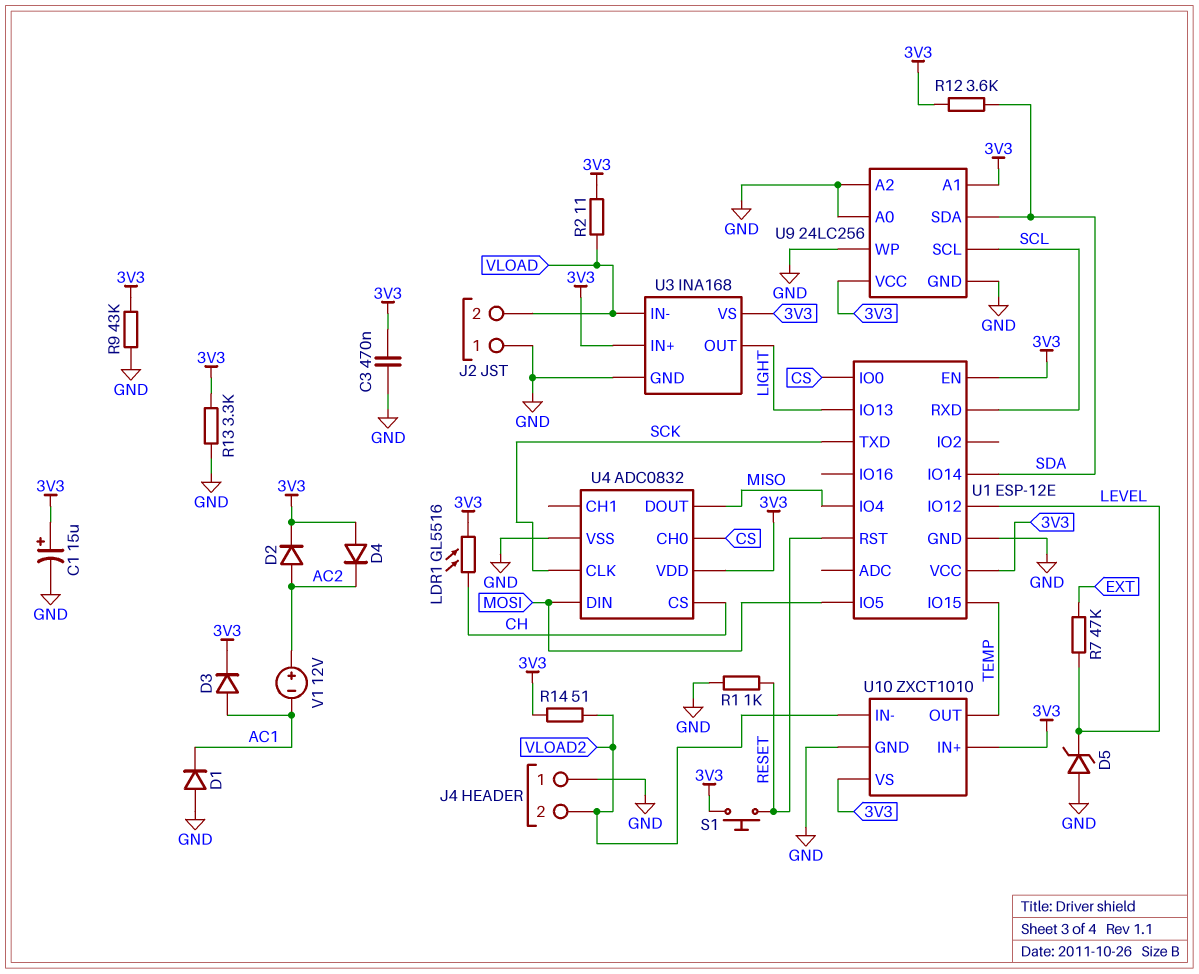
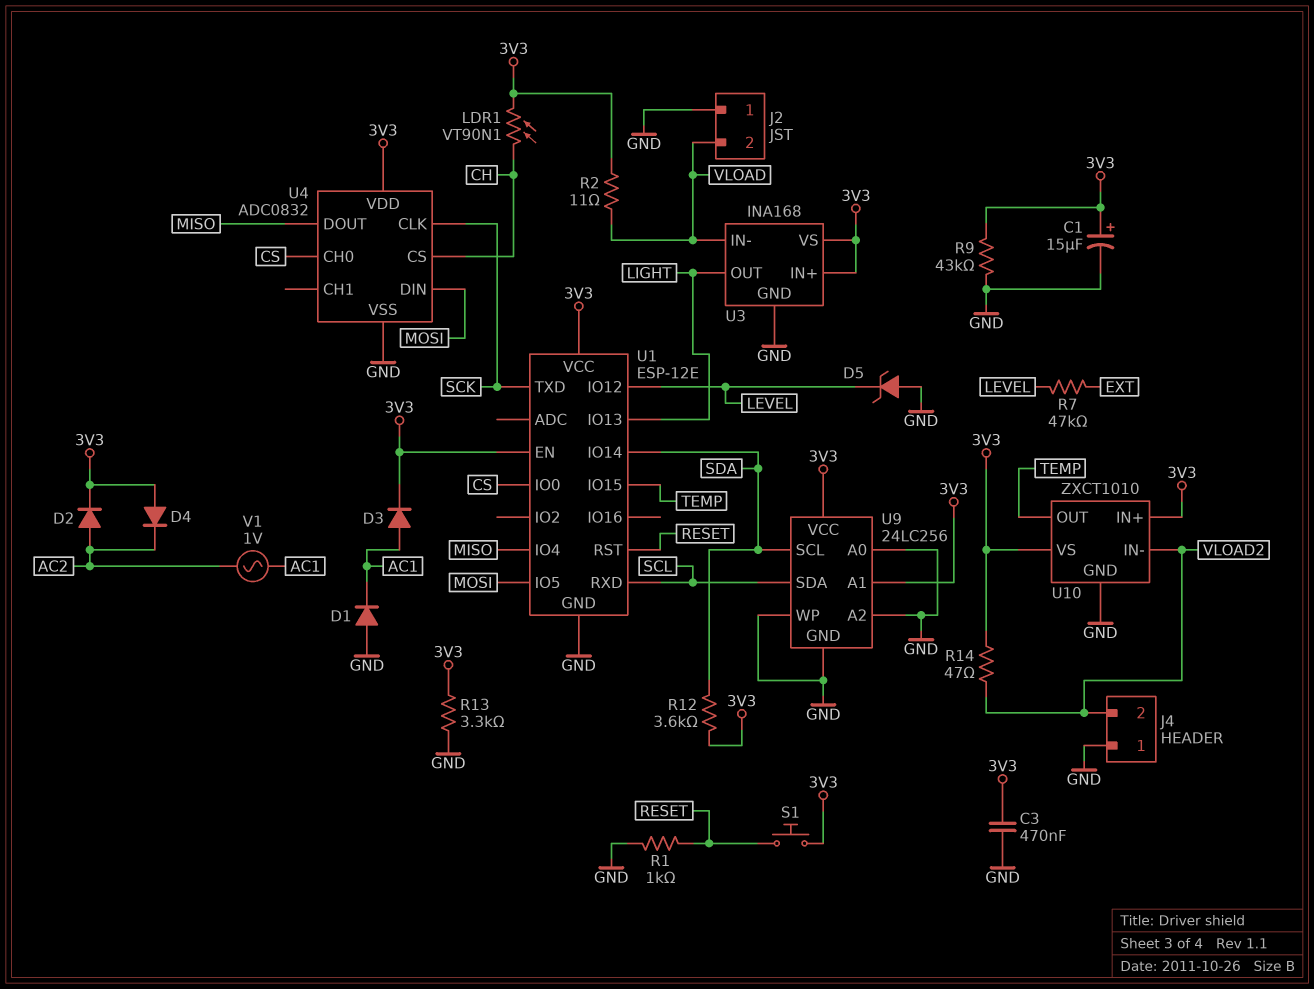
LDR1: GL5516 (3V3, CH) -> VT90N1 (3V3, CH)
R14: 51 (3V3, VLOAD2) -> 47 (3V3, VLOAD2)
U9 pin SCL: SCL -> SDA
U9 pin SDA: SDA -> SCL
V1: 12V (plus AC2, minus AC1) -> AC 1V (AC1, AC2)

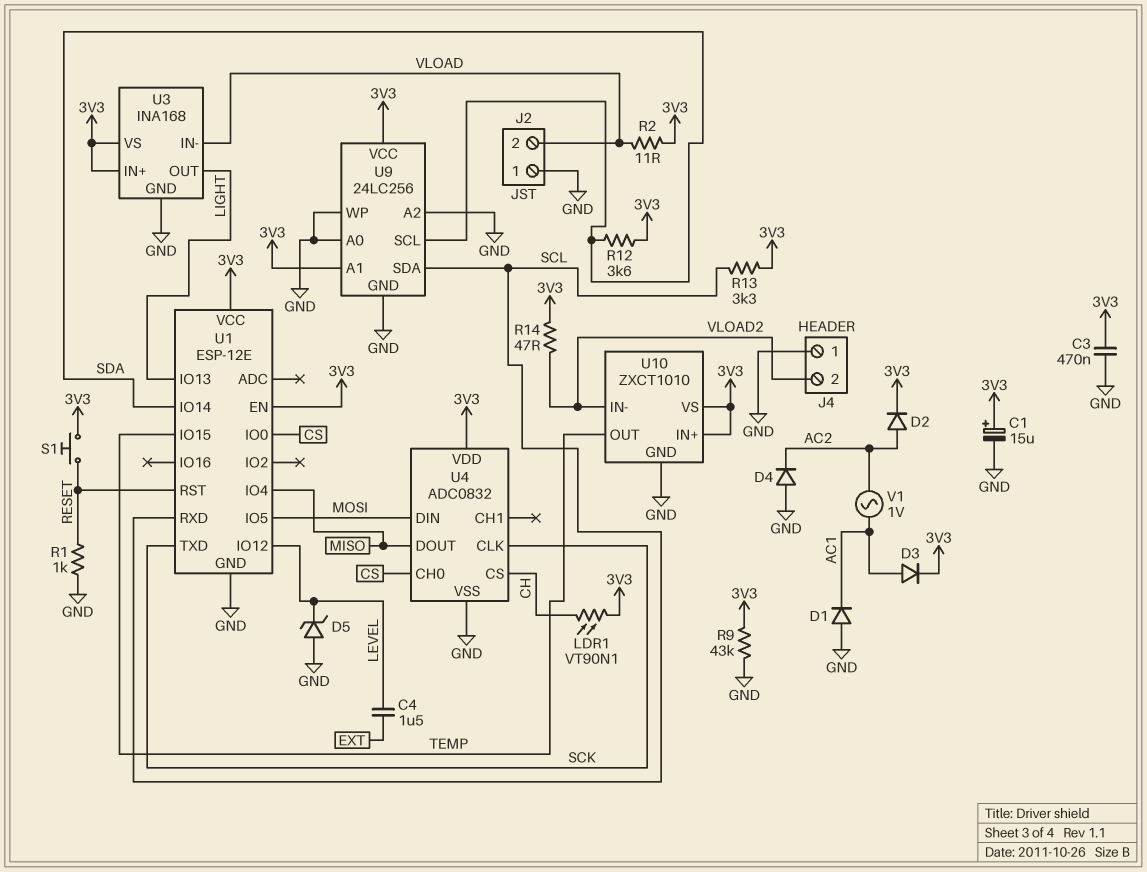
C4: none -> 1.5uF (EXT, LEVEL)
D4: diode (A 3V3, K AC2) -> diode (A GND, K AC2)
R7: 47k (EXT, LEVEL) -> none
R13: 3.3k (3V3, GND) -> 3.3k (3V3, SCL)

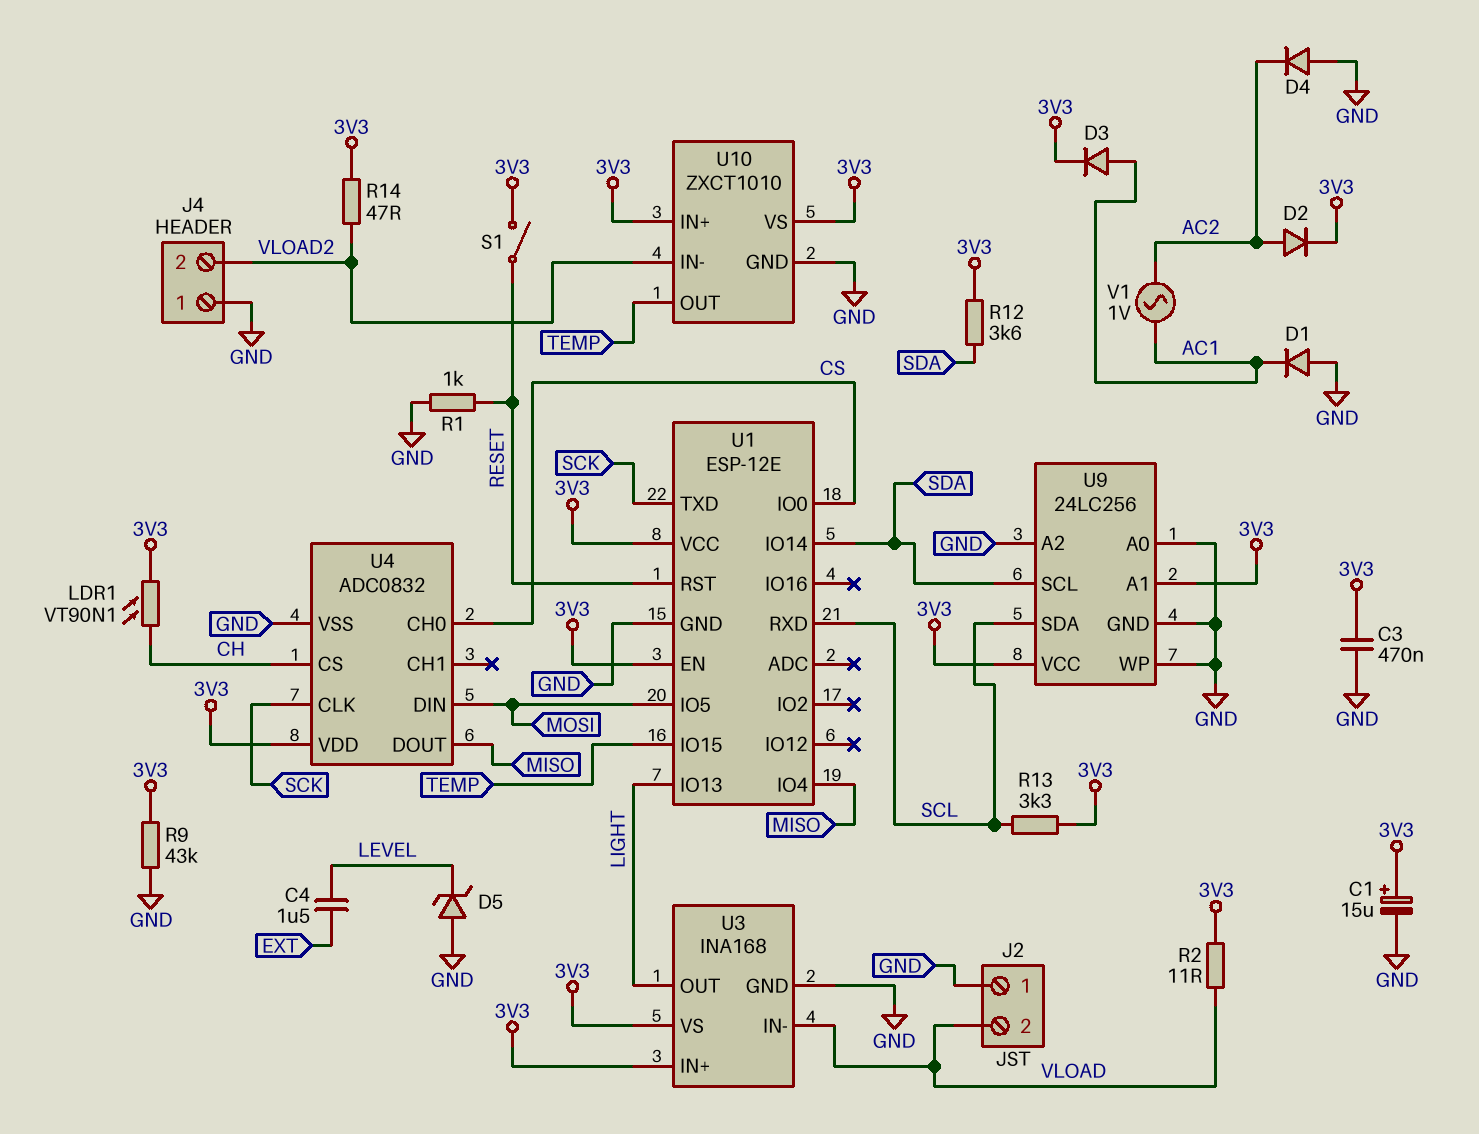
S1: button (3V3, RESET) -> switch (3V3, RESET)
U1 pin IO12: LEVEL -> none

